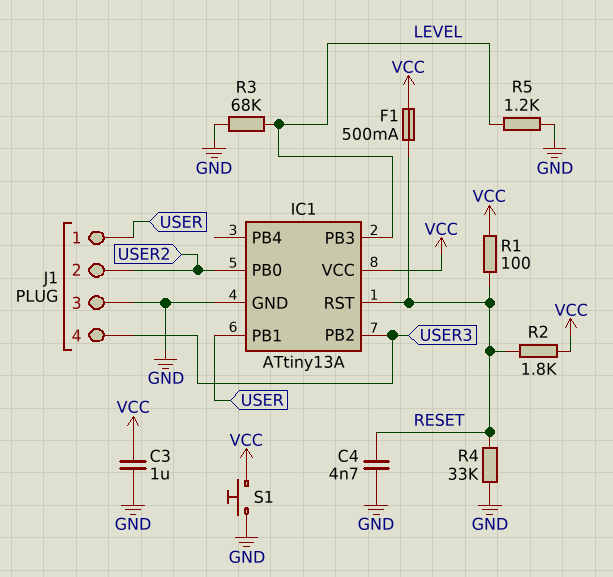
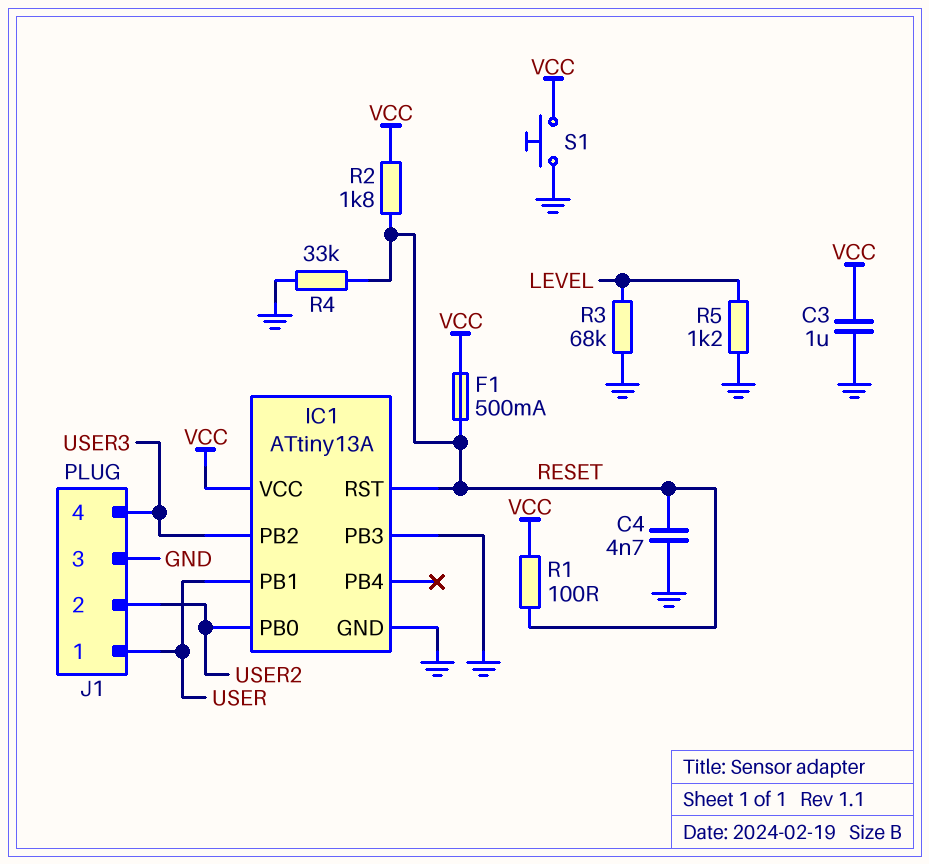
IC1 pin PB3: LEVEL -> GND

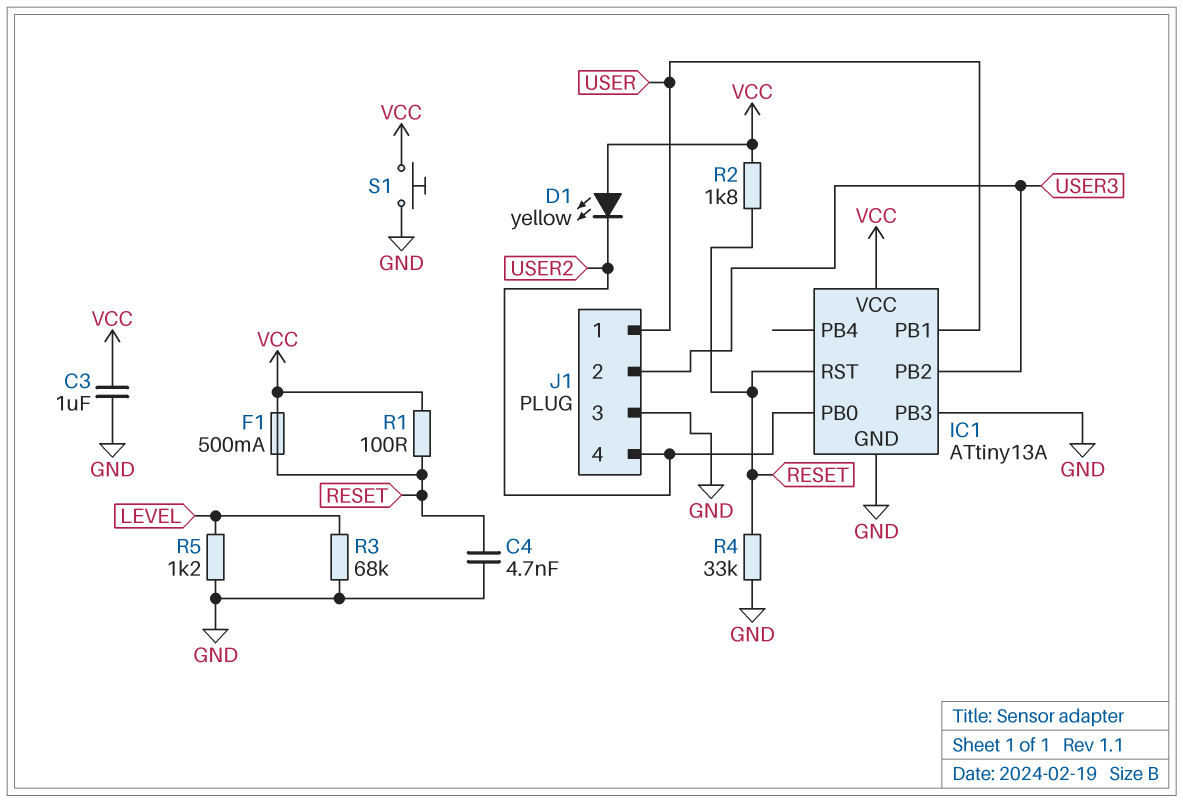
D1: none -> LED yellow (A VCC, K USER2)
J1 pin 2: USER2 -> USER3
J1 pin 4: USER3 -> USER2

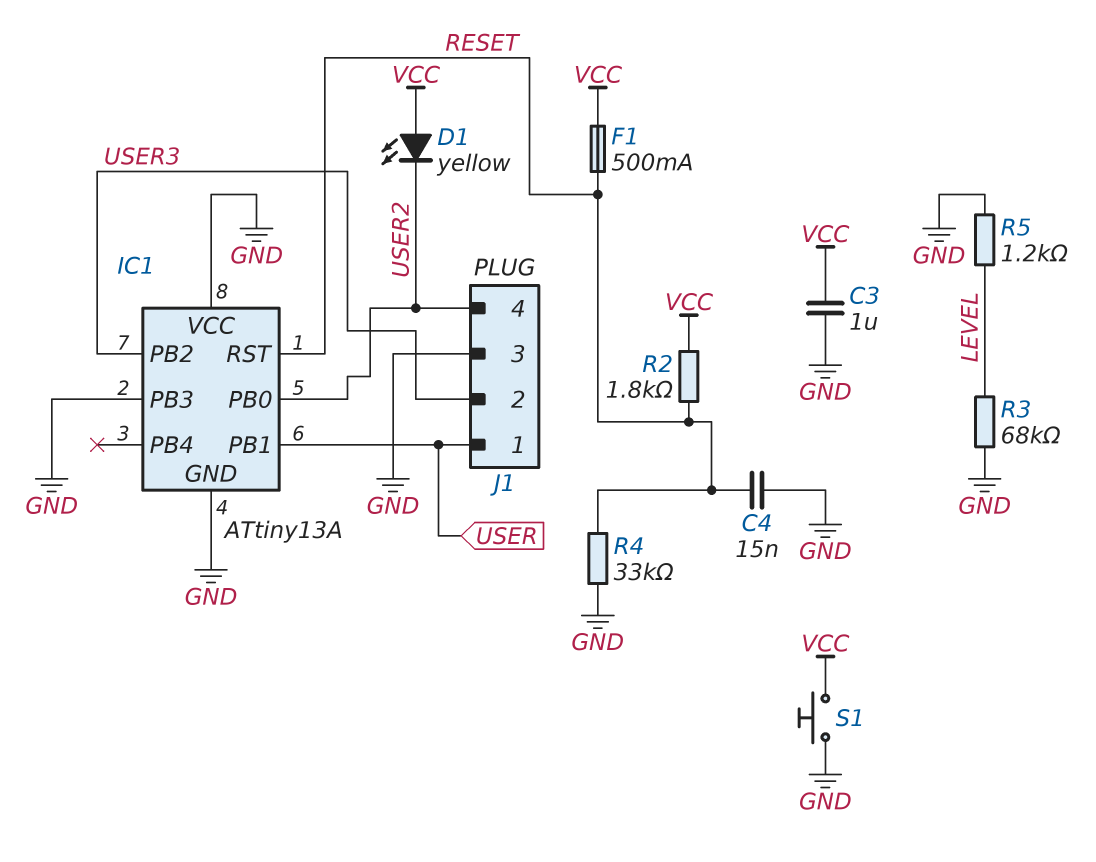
C4: 4.7nF (GND, RESET) -> 15nF (GND, RESET)
IC1 pin VCC: VCC -> GND
R1: 100 (RESET, VCC) -> none

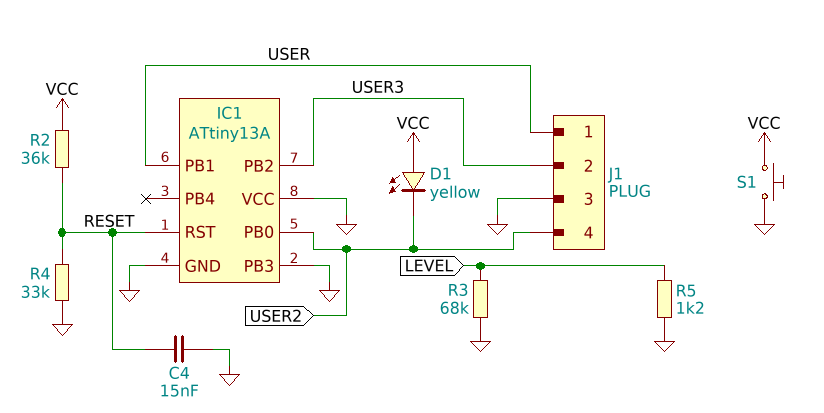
C3: 1uF (GND, VCC) -> none
F1: 500mA (RESET, VCC) -> none
R2: 1.8k (RESET, VCC) -> 36k (RESET, VCC)

